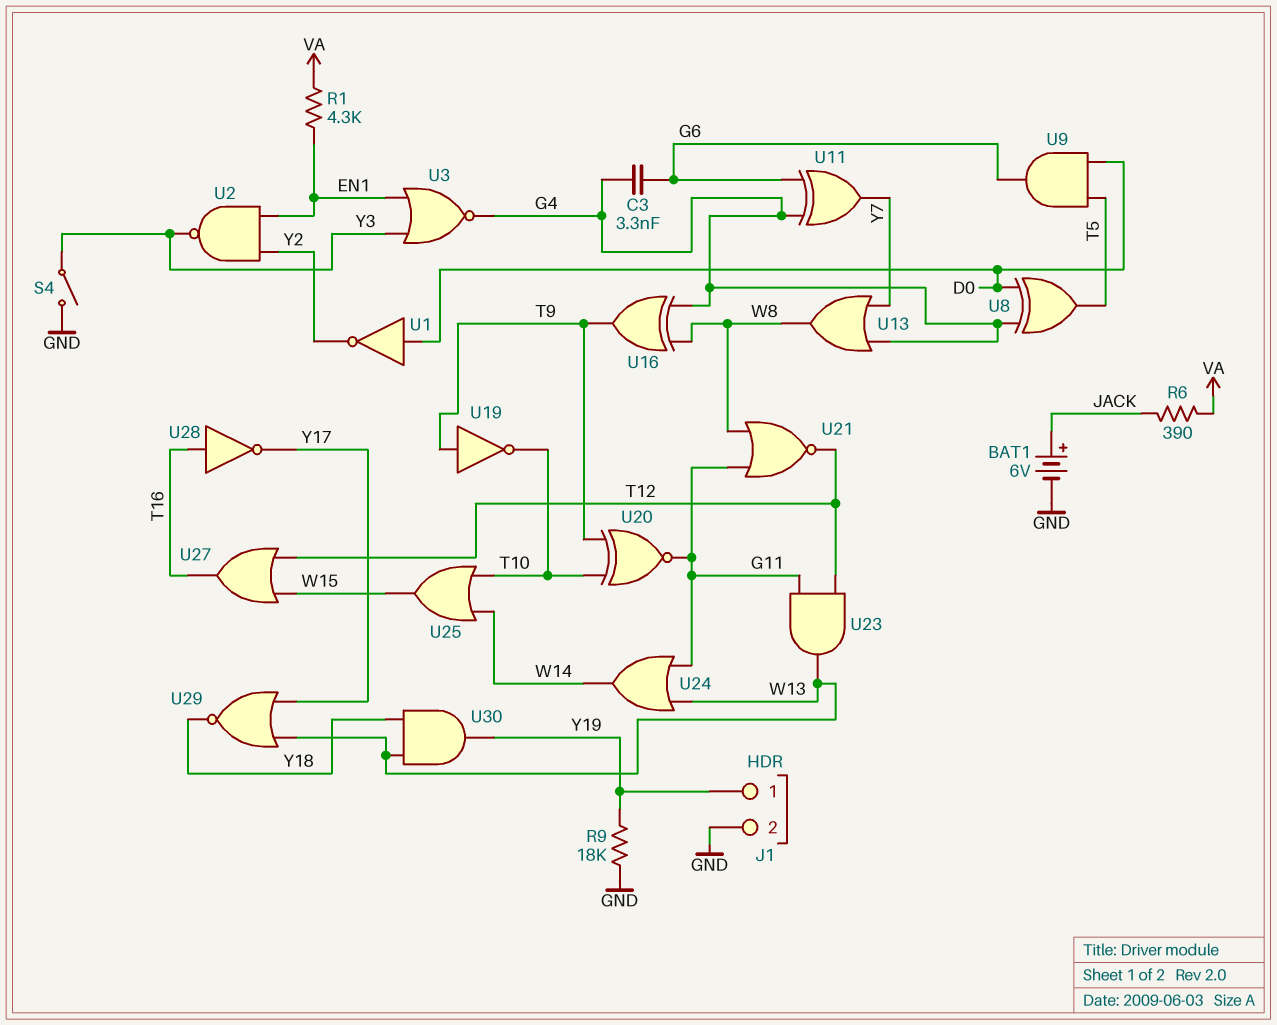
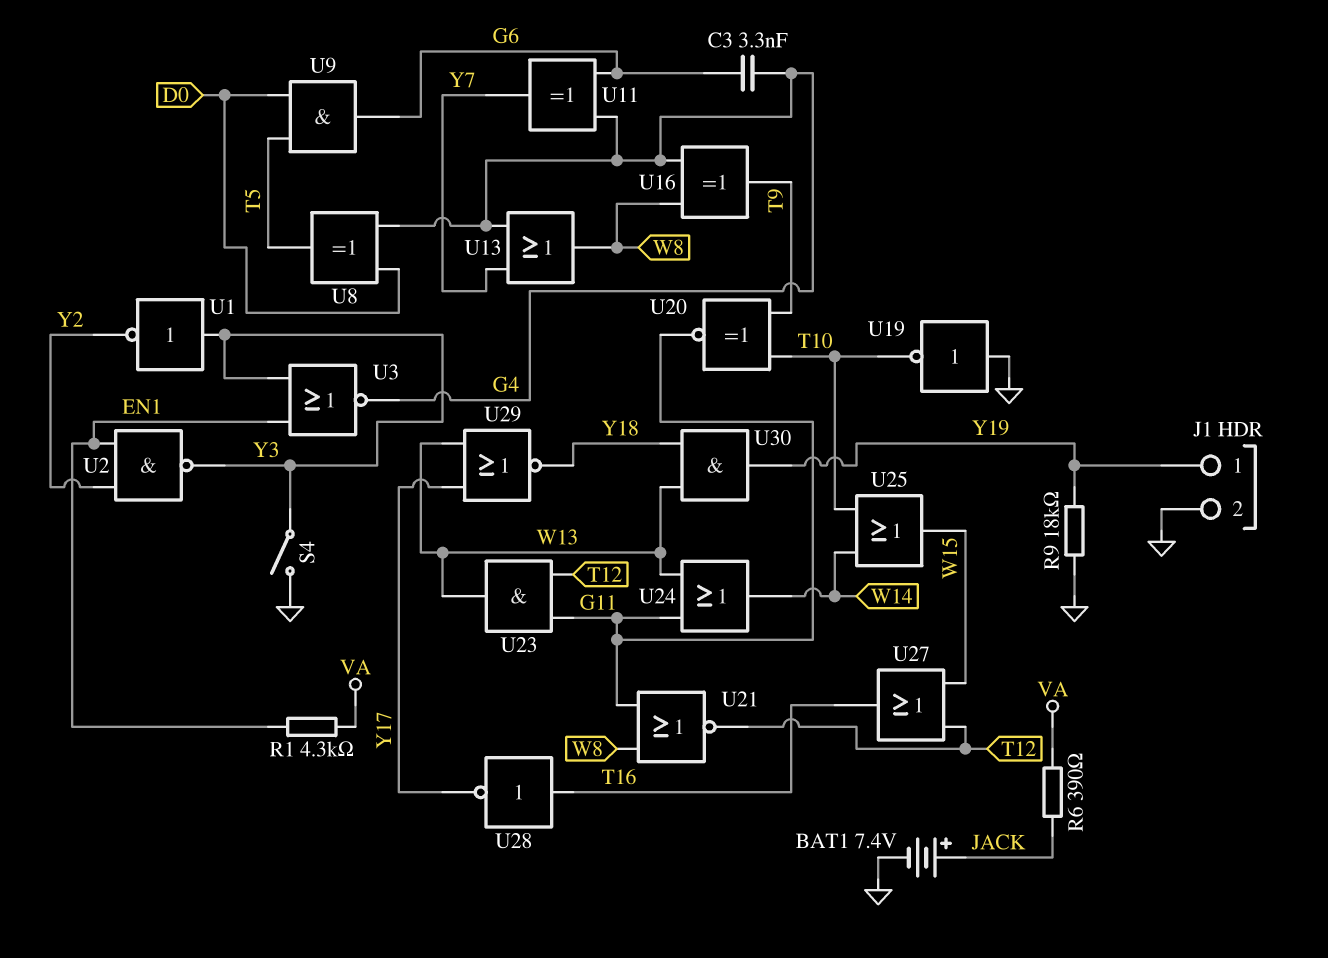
BAT1: 6V (plus JACK, minus GND) -> 7.4V (plus JACK, minus GND)
U1: NOT (in D0, out Y2) -> NOT (in Y3, out Y2)
U19: NOT (in T9, out T10) -> NOT (in GND, out T10)

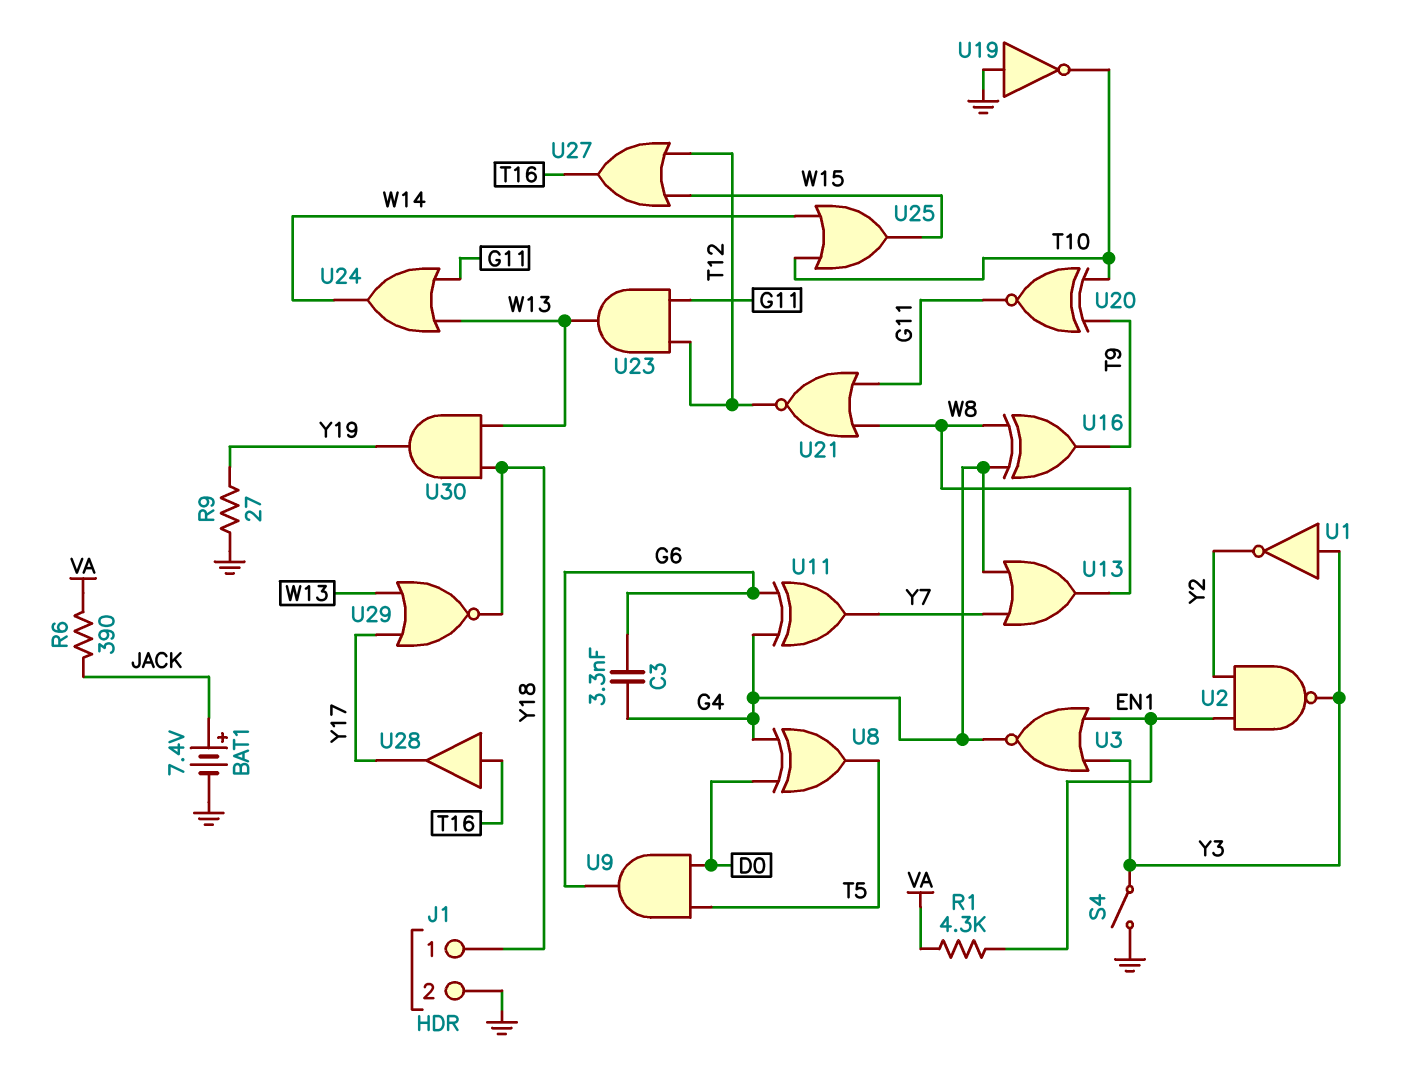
J1 pin 1: Y19 -> Y18
R9: 18k (GND, Y19) -> 27 (GND, Y19)
U28: NOT (in T16, out Y17) -> buffer (in T16, out Y17)

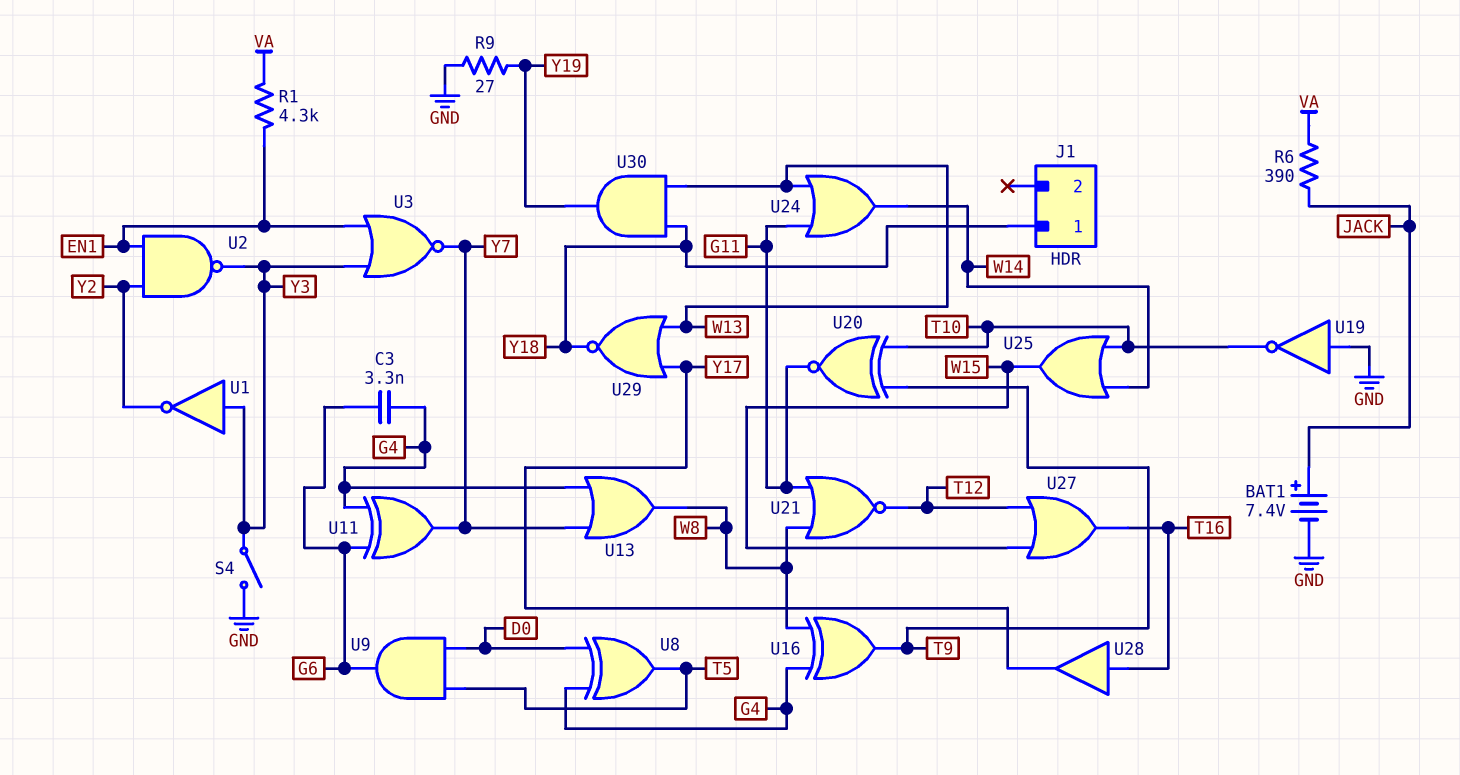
J1 pin 2: GND -> none
U3: NOR (in EN1, in Y3, out G4) -> NOR (in EN1, in Y3, out Y7)
U23: AND (in G11, in T12, out W13) -> none

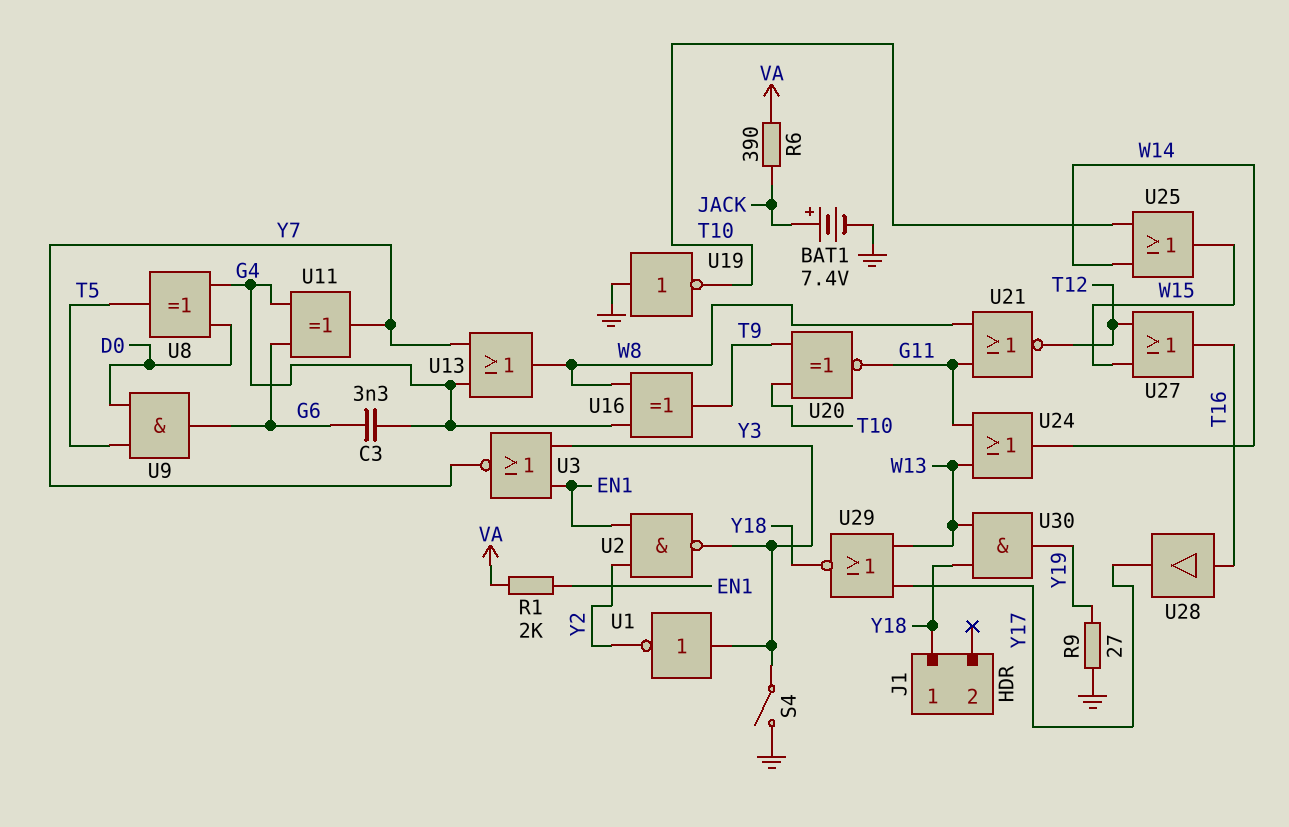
R1: 4.3k (EN1, VA) -> 2k (EN1, VA)

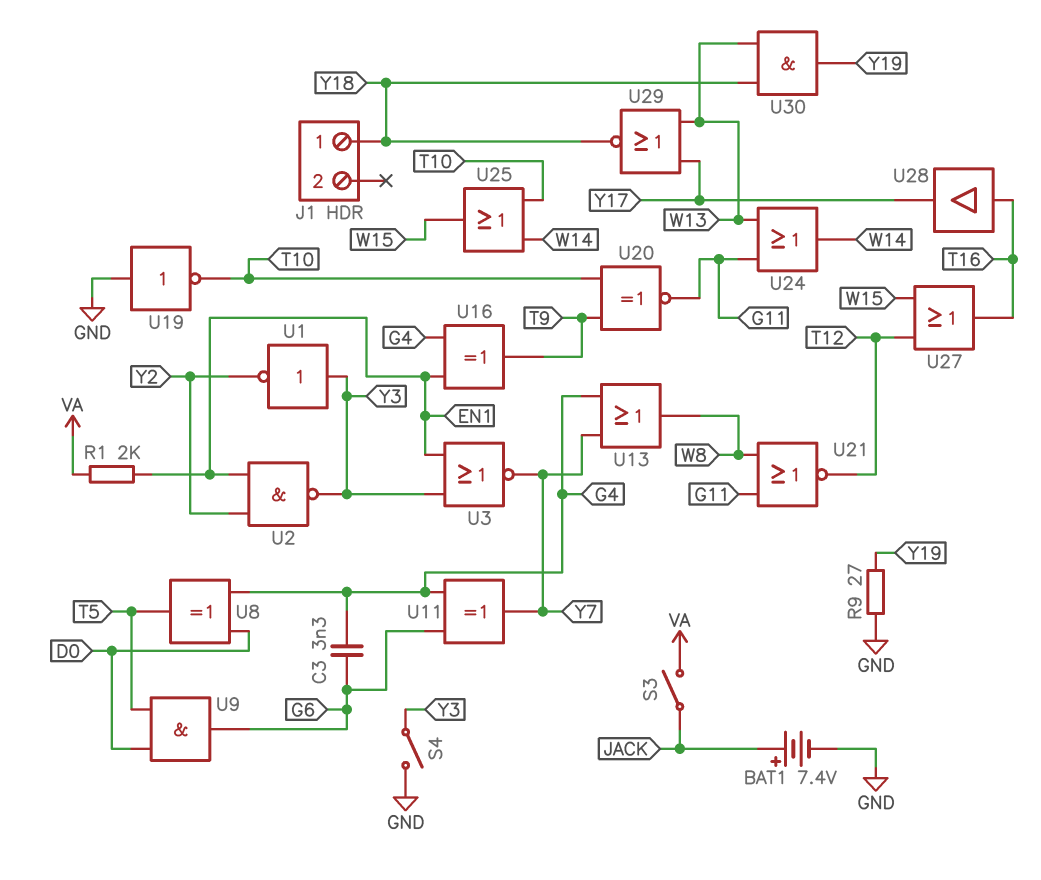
R6: 390 (JACK, VA) -> none
S3: none -> switch (JACK, VA)
U16: XOR (in G4, in W8, out T9) -> XOR (in EN1, in G4, out T9)

